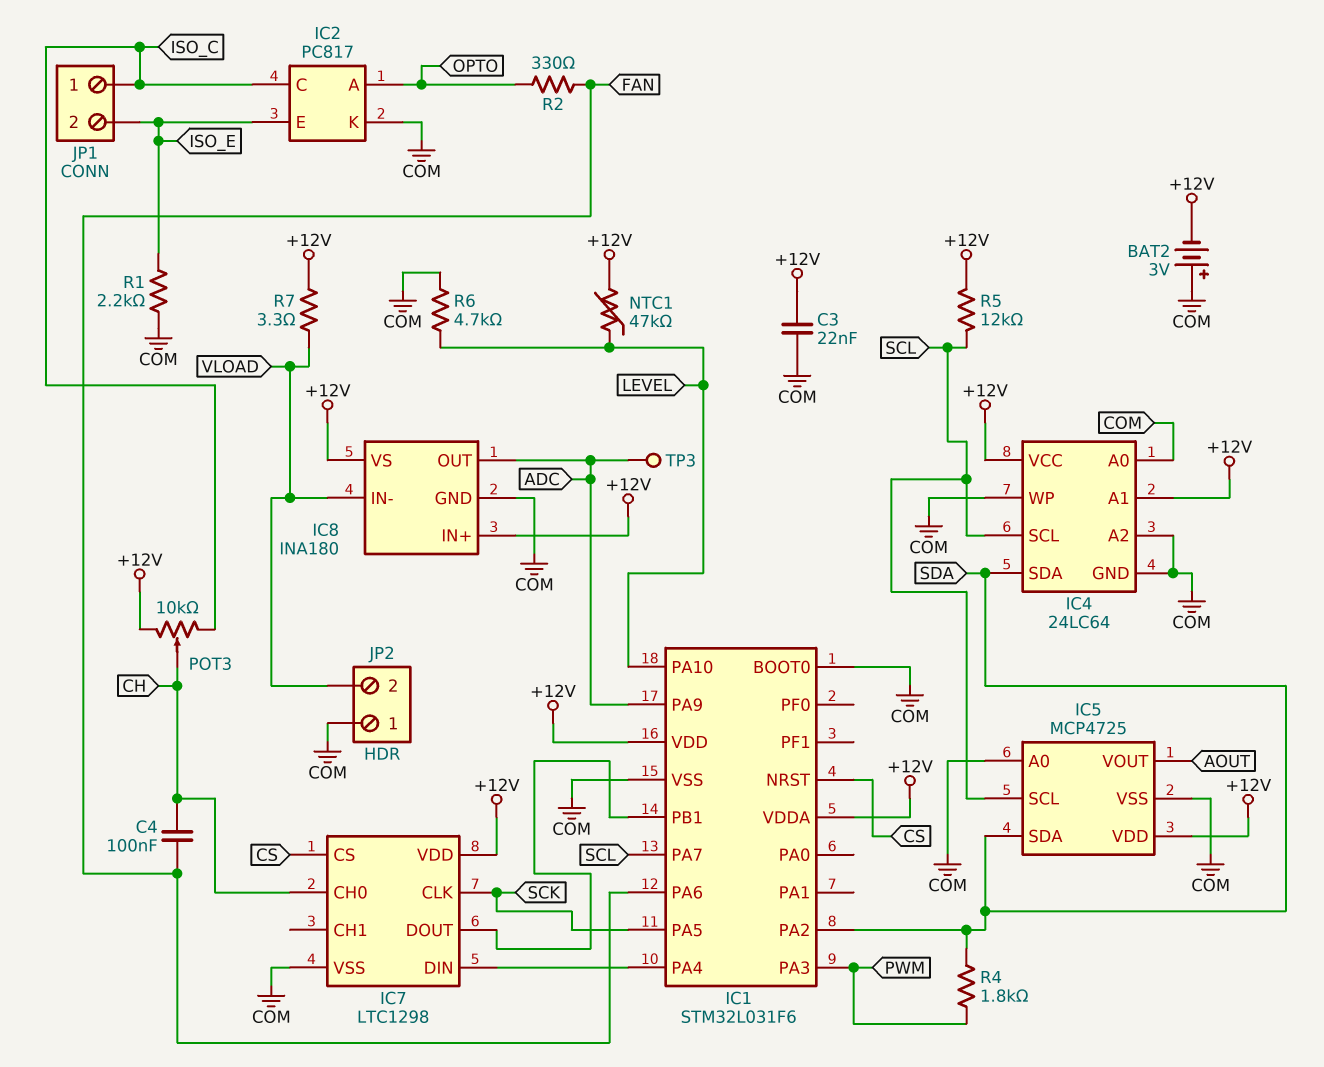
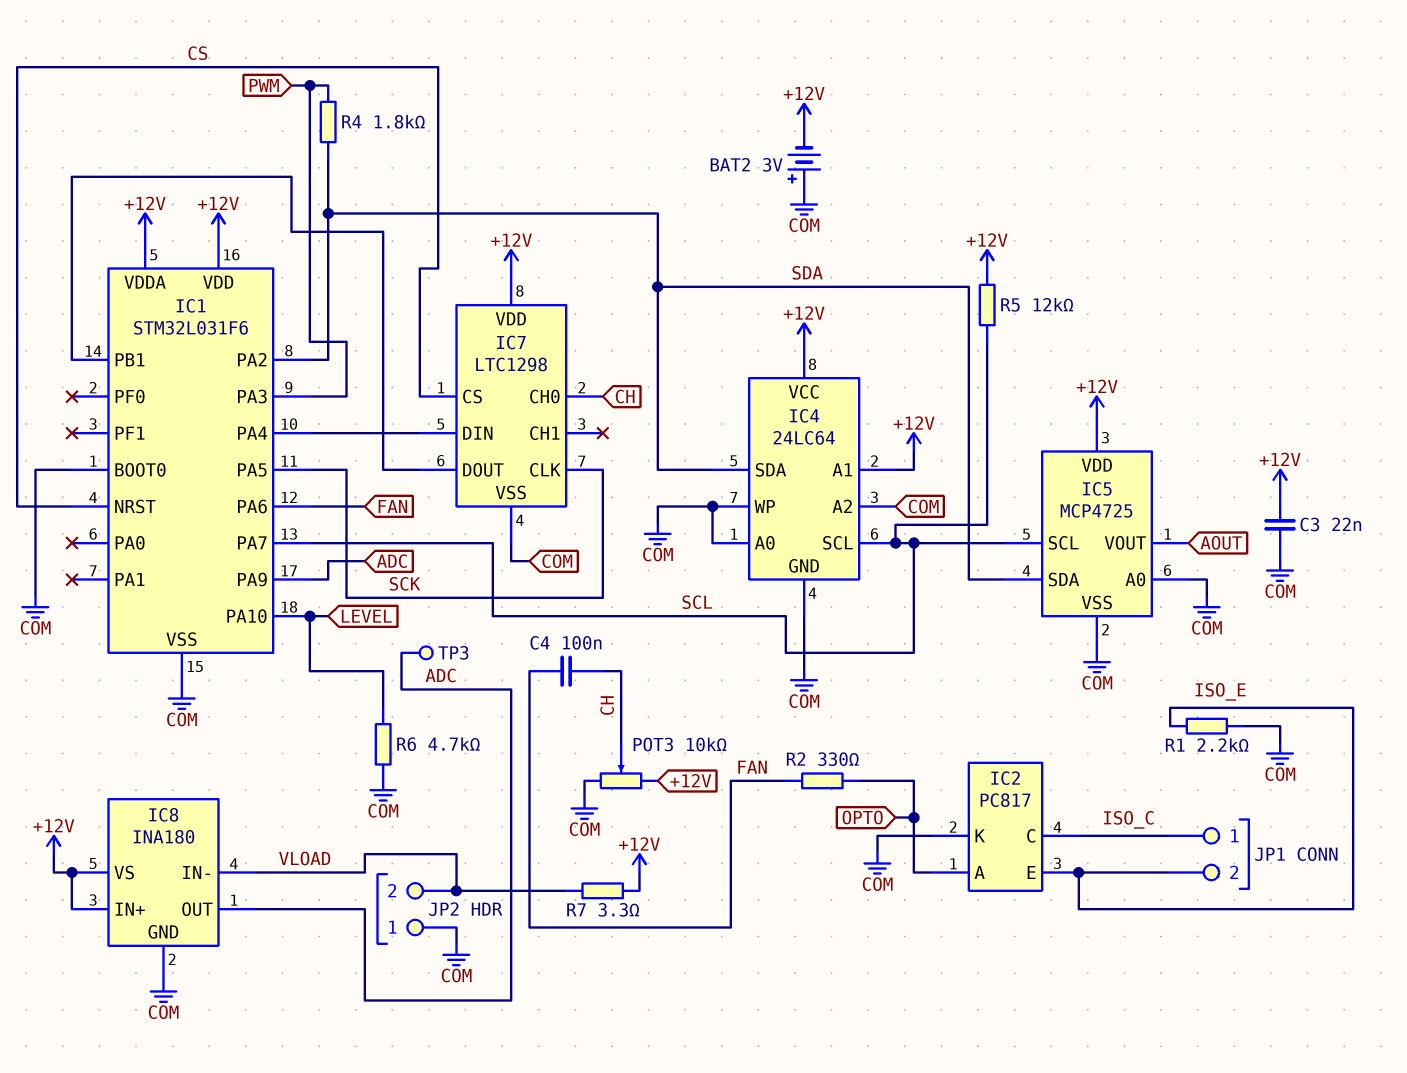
NTC1: 47k (+12V, LEVEL) -> none
POT3: 10k (+12V, ISO_C, wiper CH) -> 10k (+12V, COM, wiper CH)

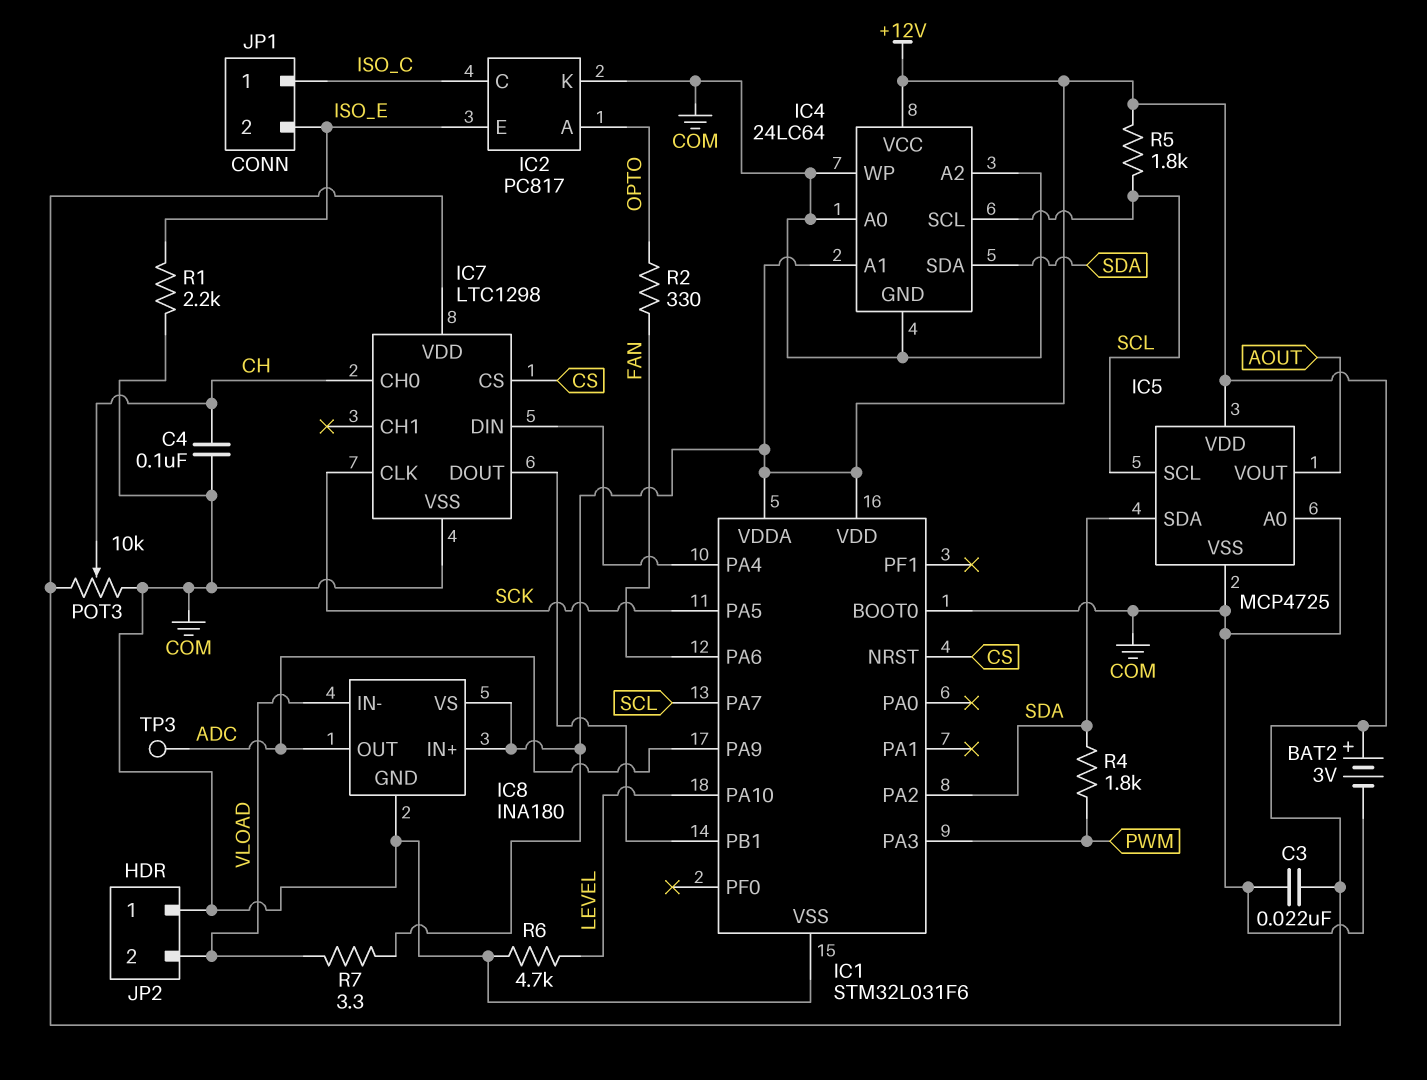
BAT2: 3V (plus COM, minus +12V) -> 3V (plus +12V, minus COM)
C4: 100nF (CH, FAN) -> 100nF (CH, COM)
R5: 12k (+12V, SCL) -> 1.8k (+12V, SCL)

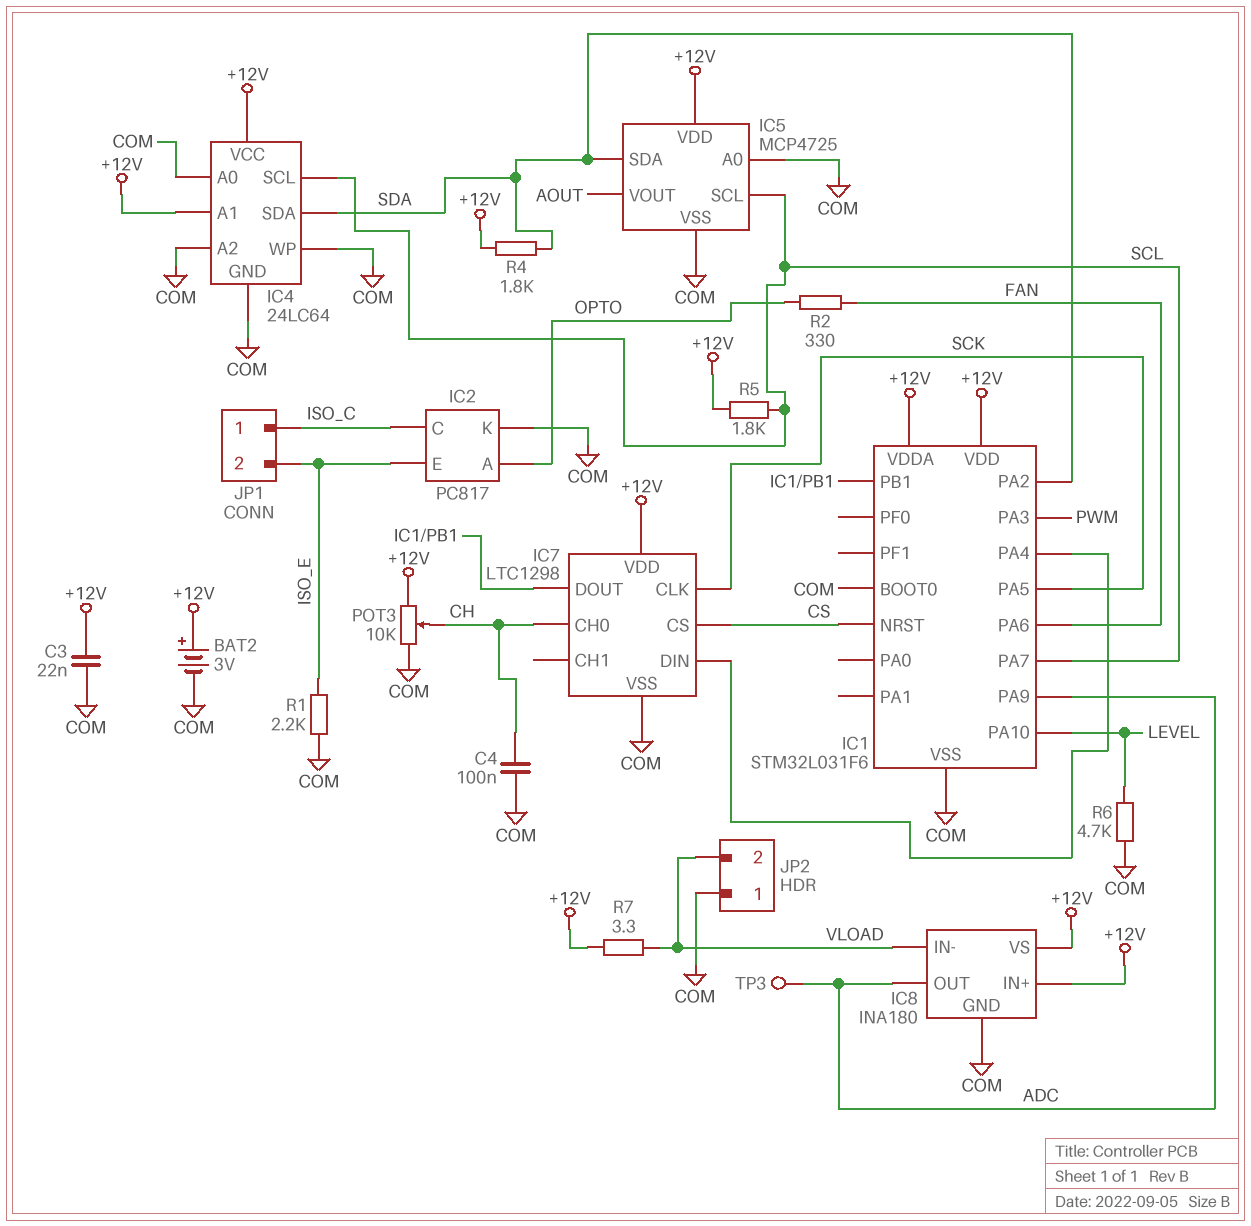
R4: 1.8k (PWM, SDA) -> 1.8k (+12V, SDA)

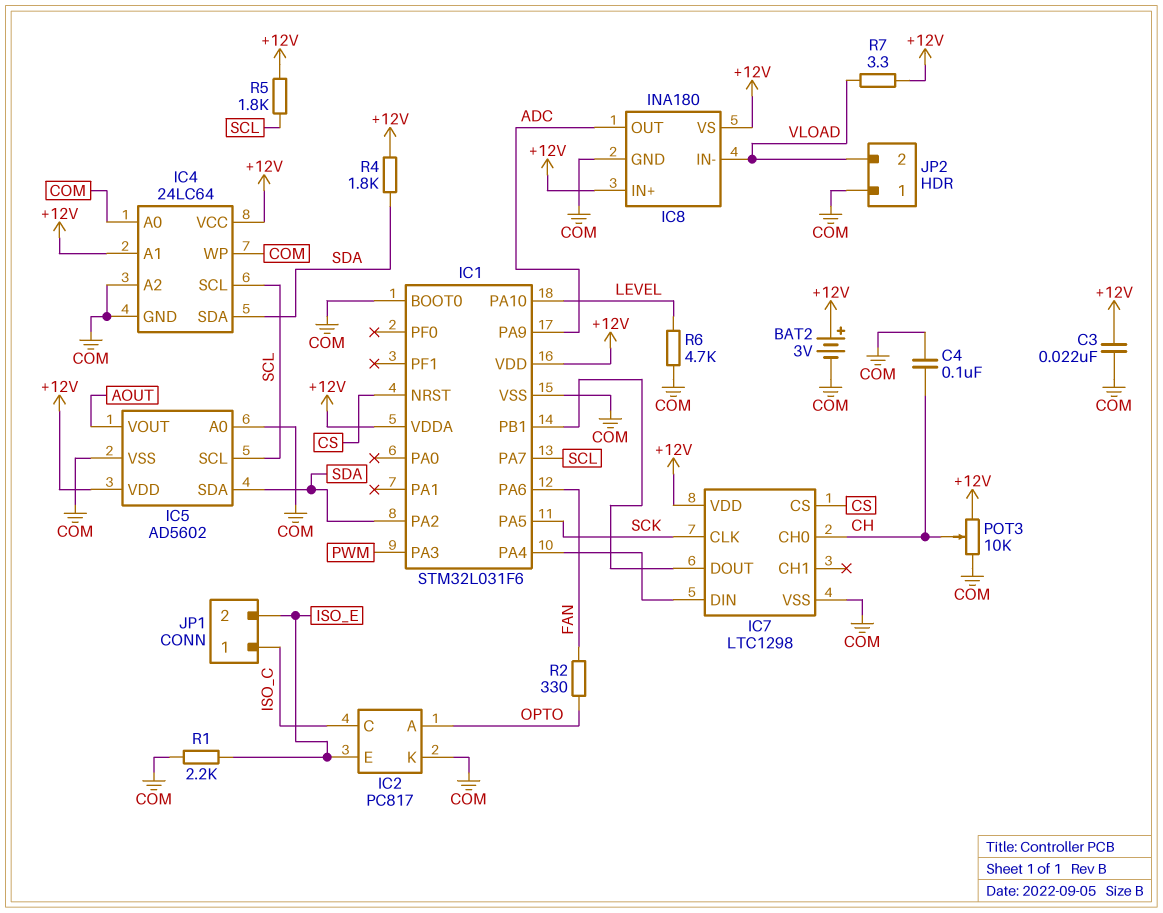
IC5: MCP4725 -> AD5602
TP3: test point (ADC) -> none

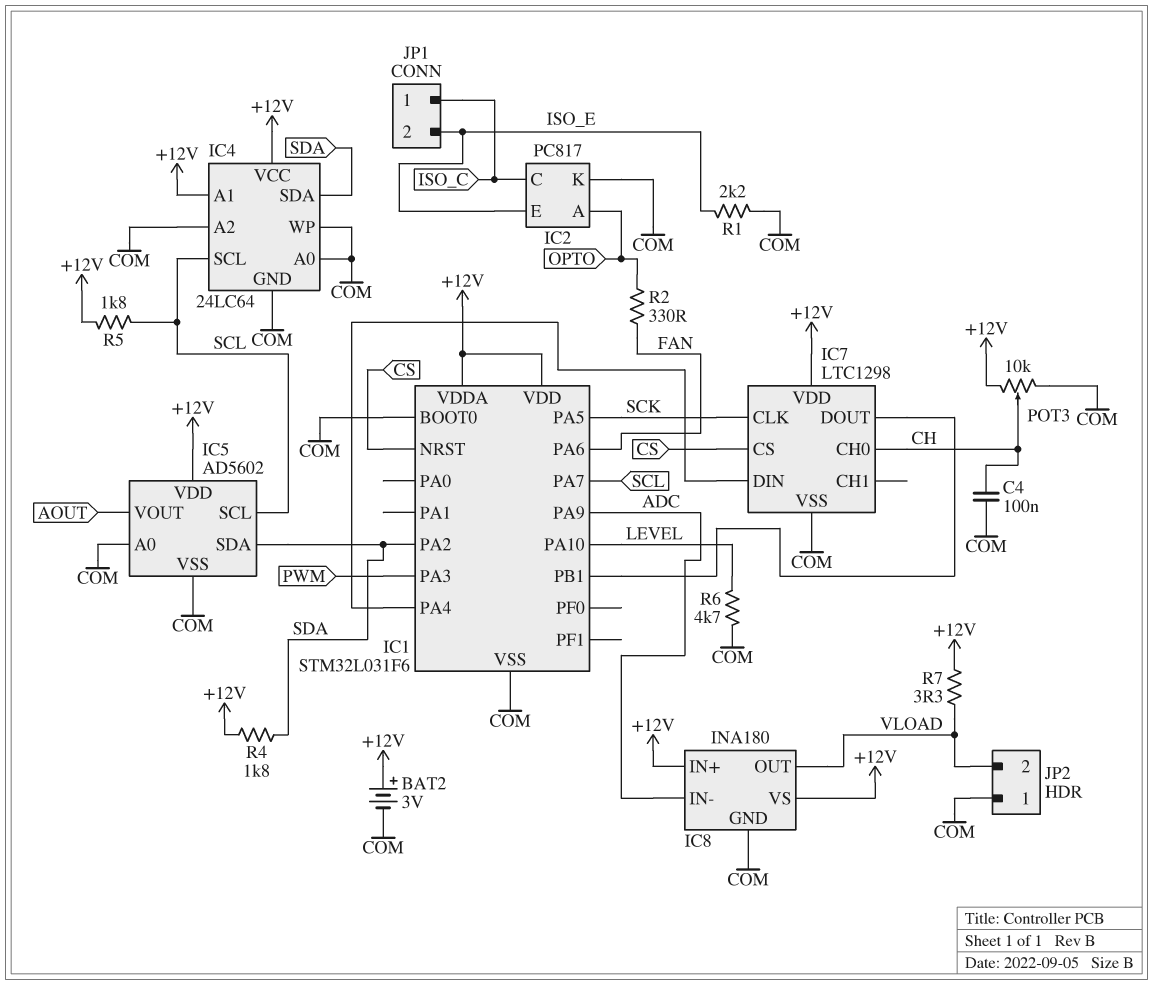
C3: 22nF (+12V, COM) -> none
IC8 pin IN-: VLOAD -> ADC
IC8 pin OUT: ADC -> VLOAD

